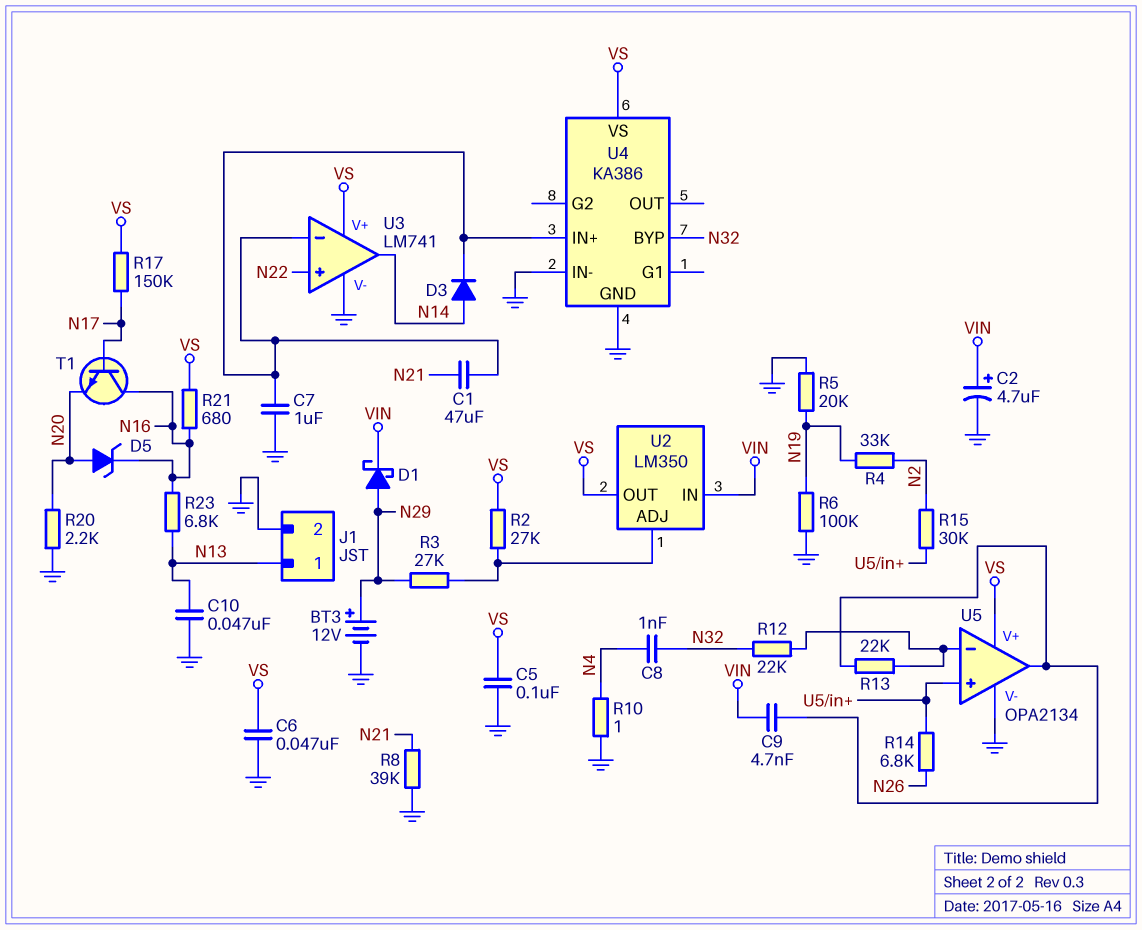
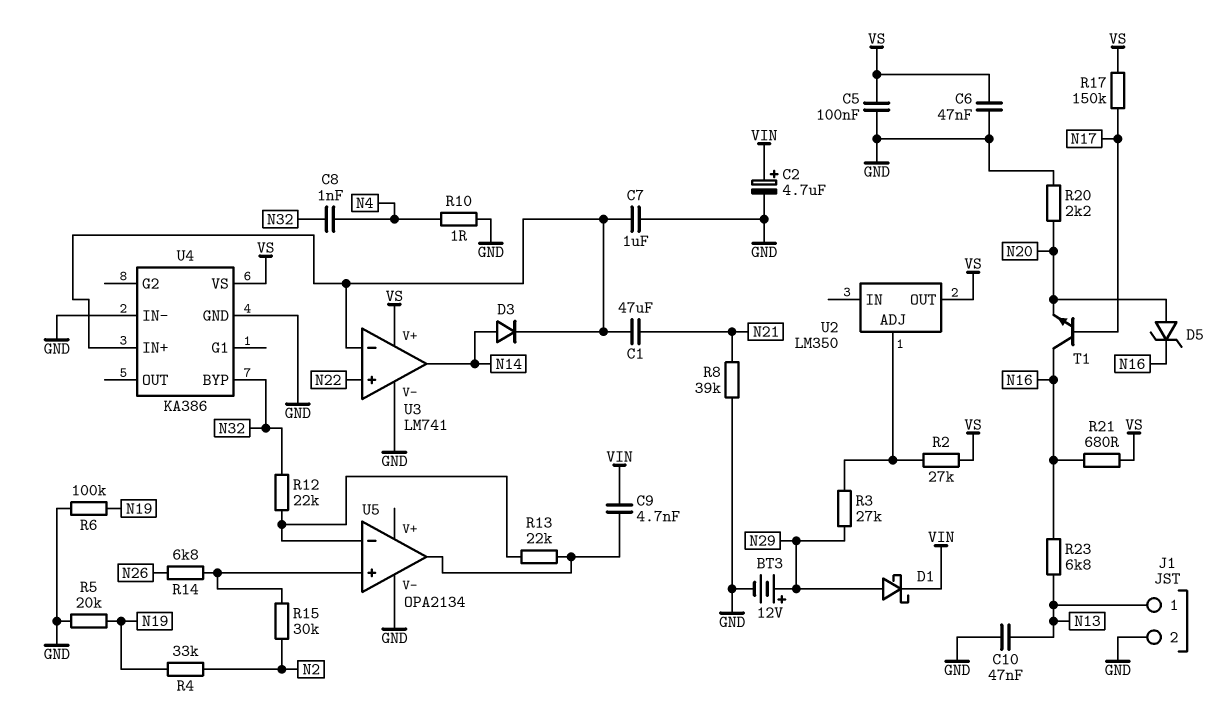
U2 pin IN: VIN -> none
U5 pin V+: VS -> none

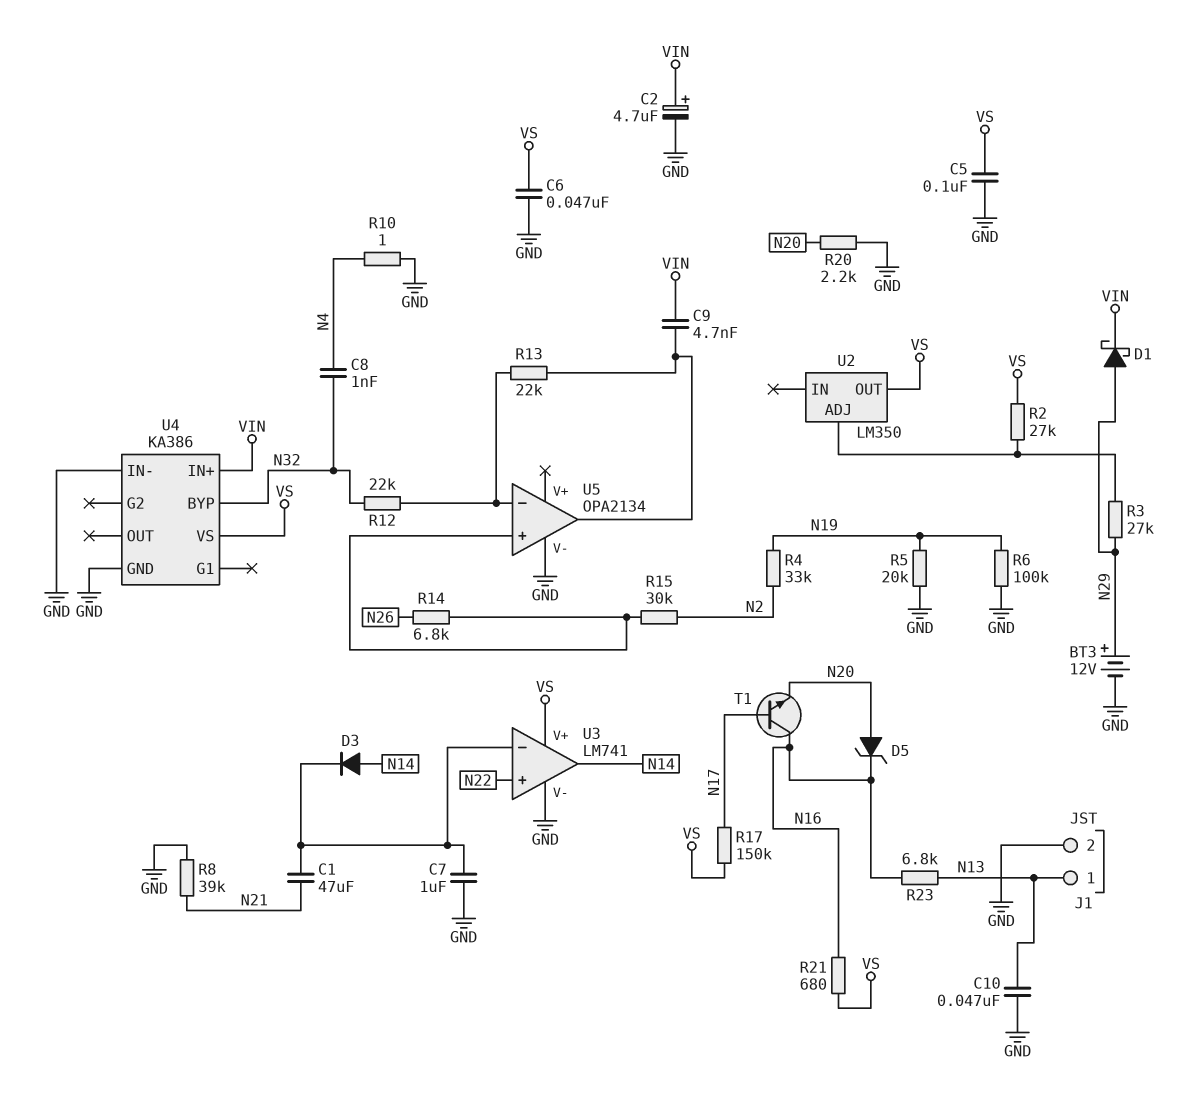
U4 pin IN+: U3/in- -> VIN

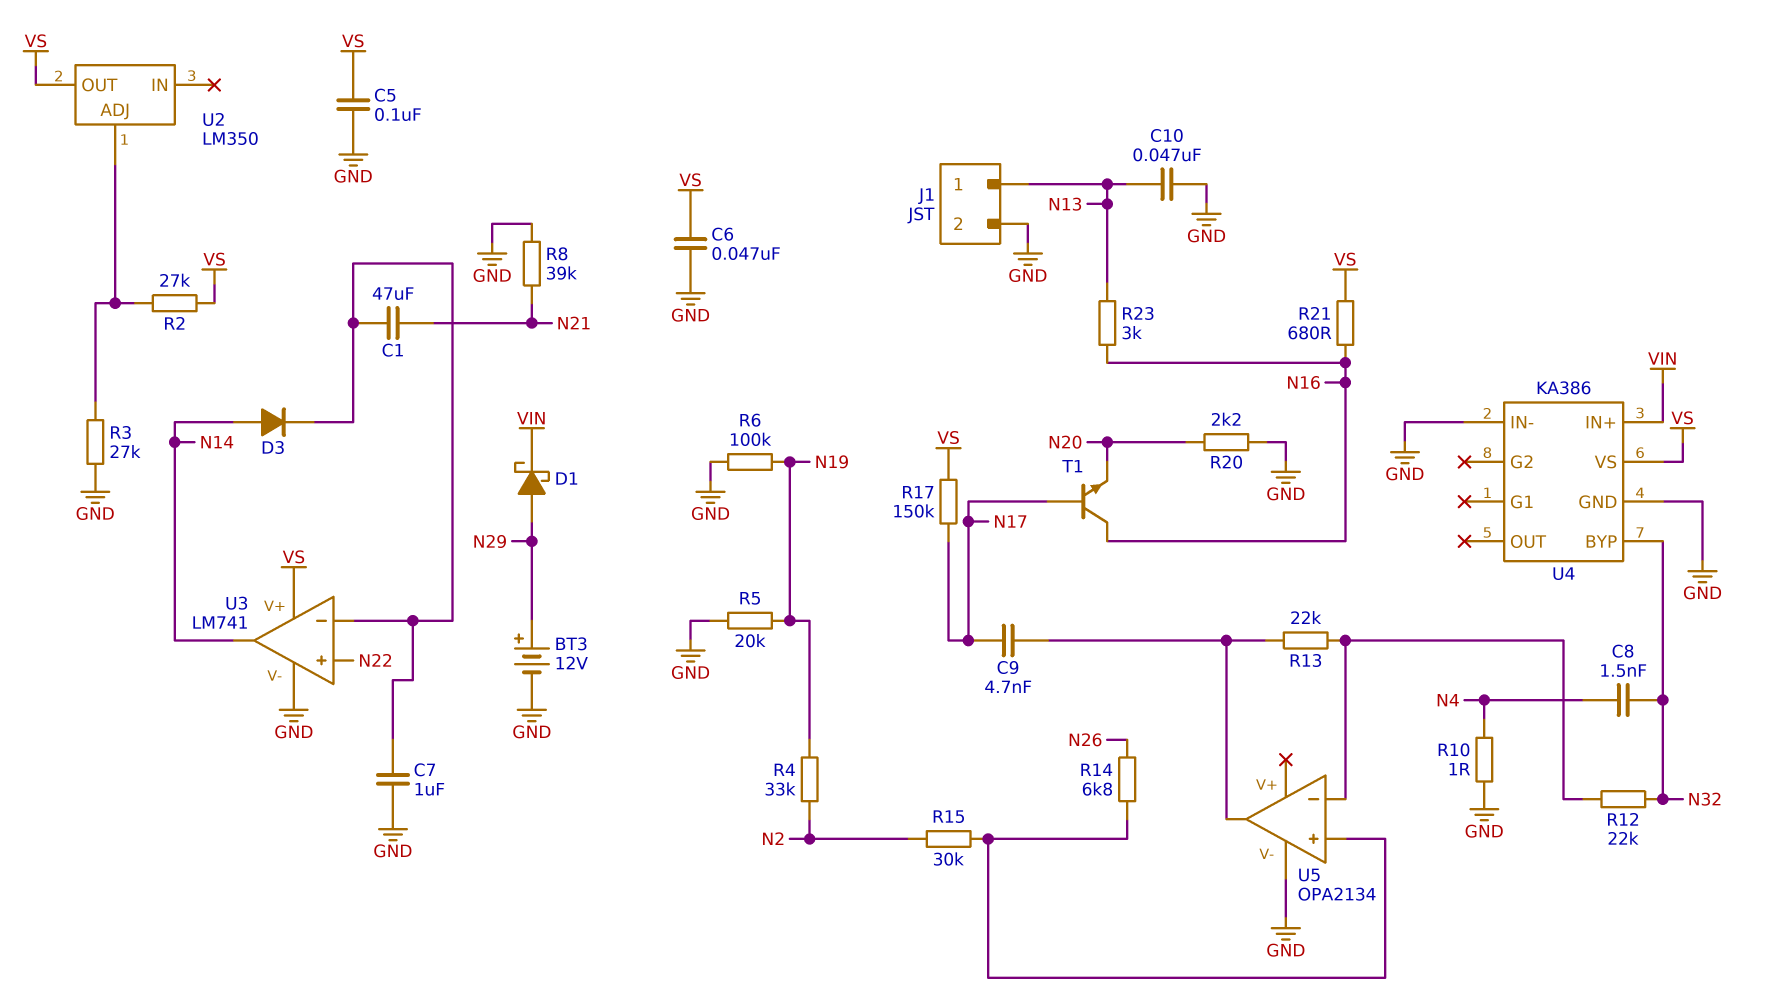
C2: 4.7uF (plus VIN, minus GND) -> none
C8: 1nF (N4, N32) -> 1.5nF (N4, N32)
C9: 4.7nF (U5/out, VIN) -> 4.7nF (N17, U5/out)
D5: zener (A N20, K N16) -> none
R3: 27k (N29, U2/ADJ) -> 27k (GND, U2/ADJ)
R23: 6.8k (N13, N16) -> 3k (N13, N16)

